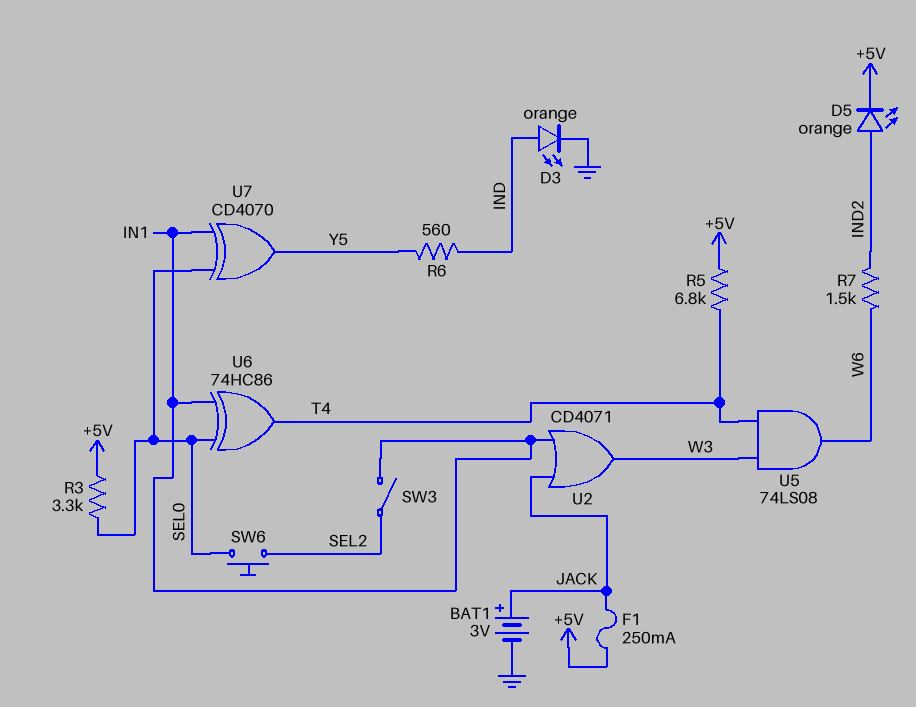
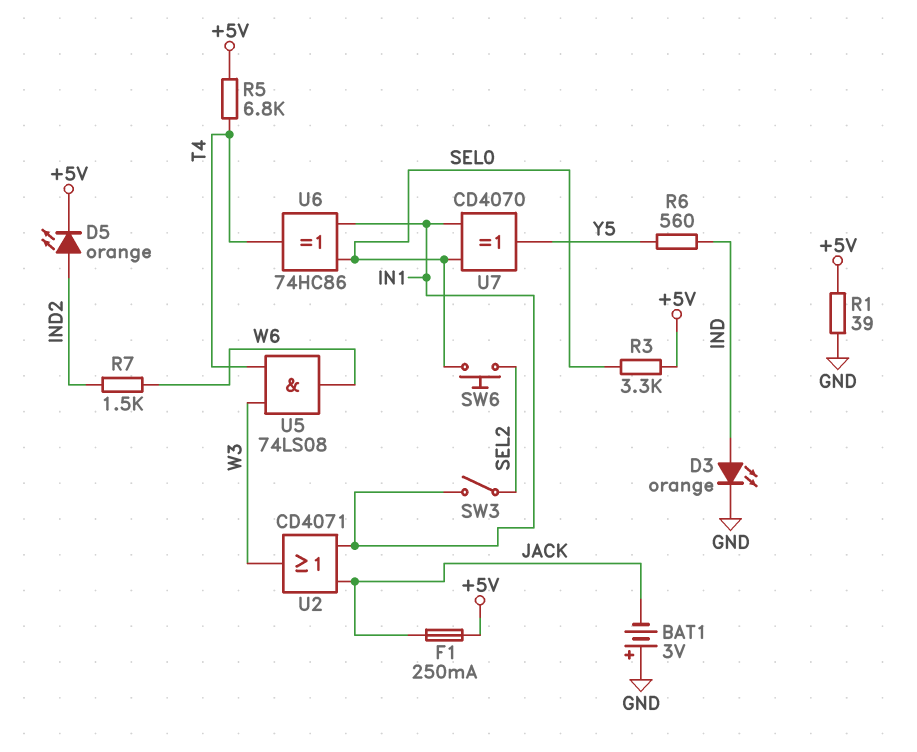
BAT1: 3V (plus JACK, minus GND) -> 3V (plus GND, minus JACK)
R1: none -> 39 (+5V, GND)

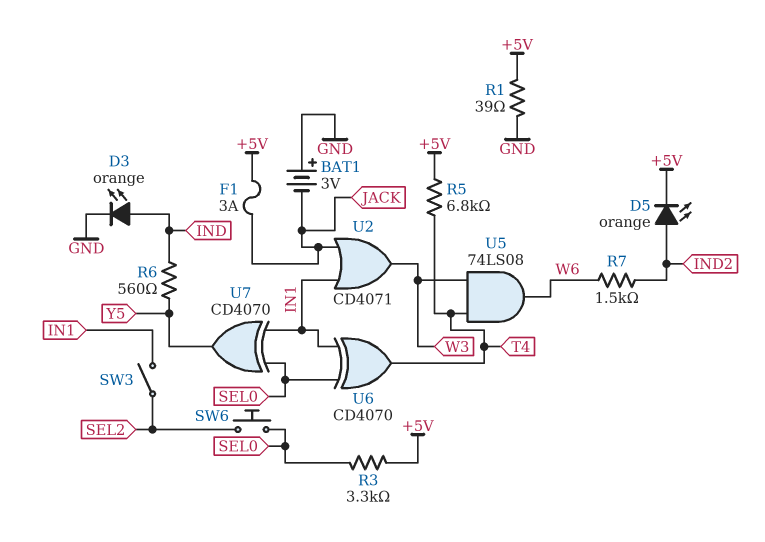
F1: 250mA (+5V, JACK) -> 3A (+5V, JACK)
U6: XOR 74HC86 (in IN1, in SEL0, out T4) -> XOR CD4070 (in IN1, in SEL0, out T4)

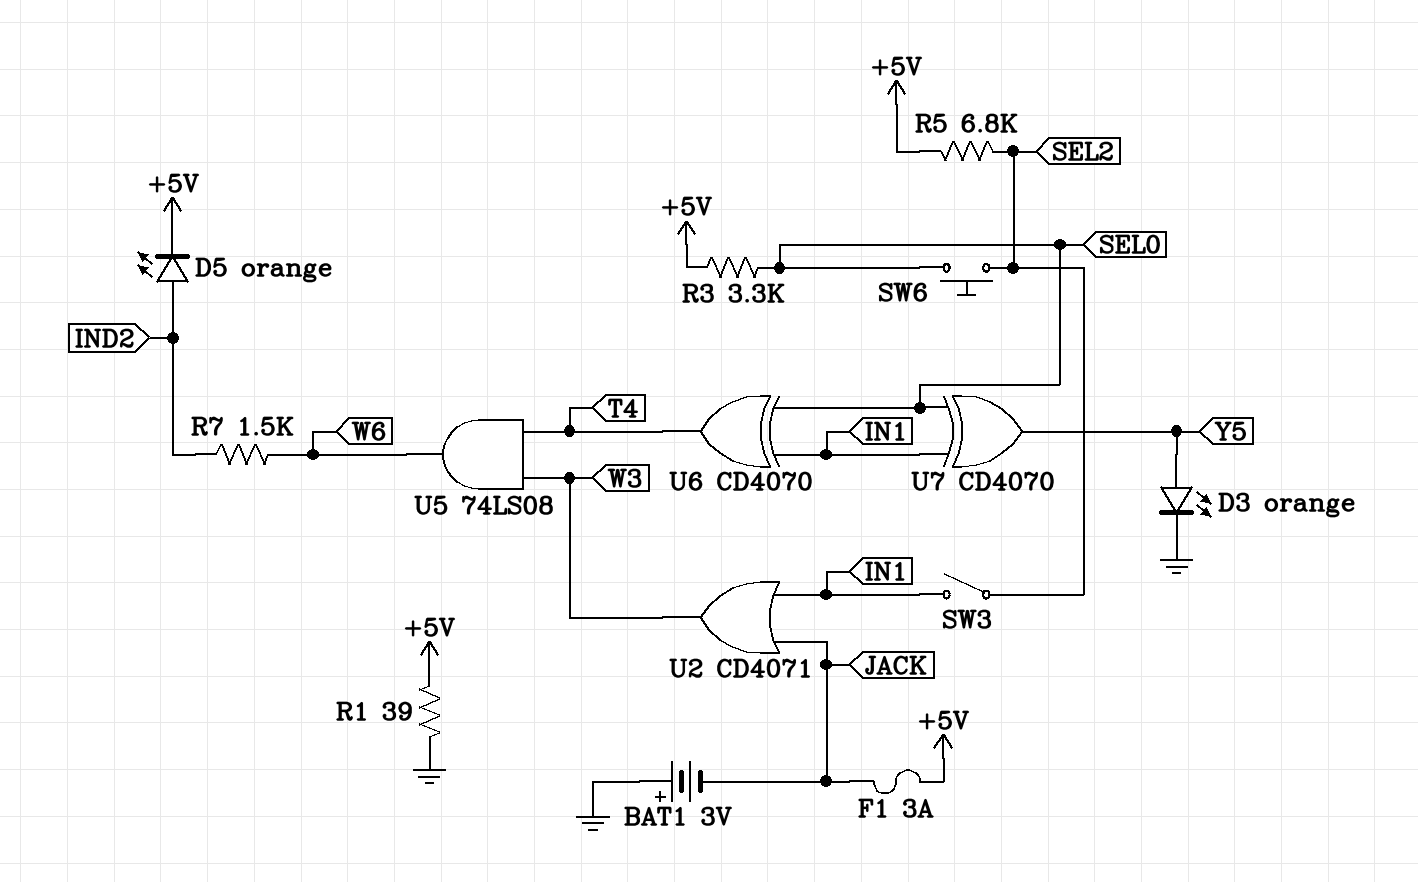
D3: LED orange (A IND, K GND) -> LED orange (A Y5, K GND)
R5: 6.8k (+5V, T4) -> 6.8k (+5V, SEL2)
R6: 560 (IND, Y5) -> none

